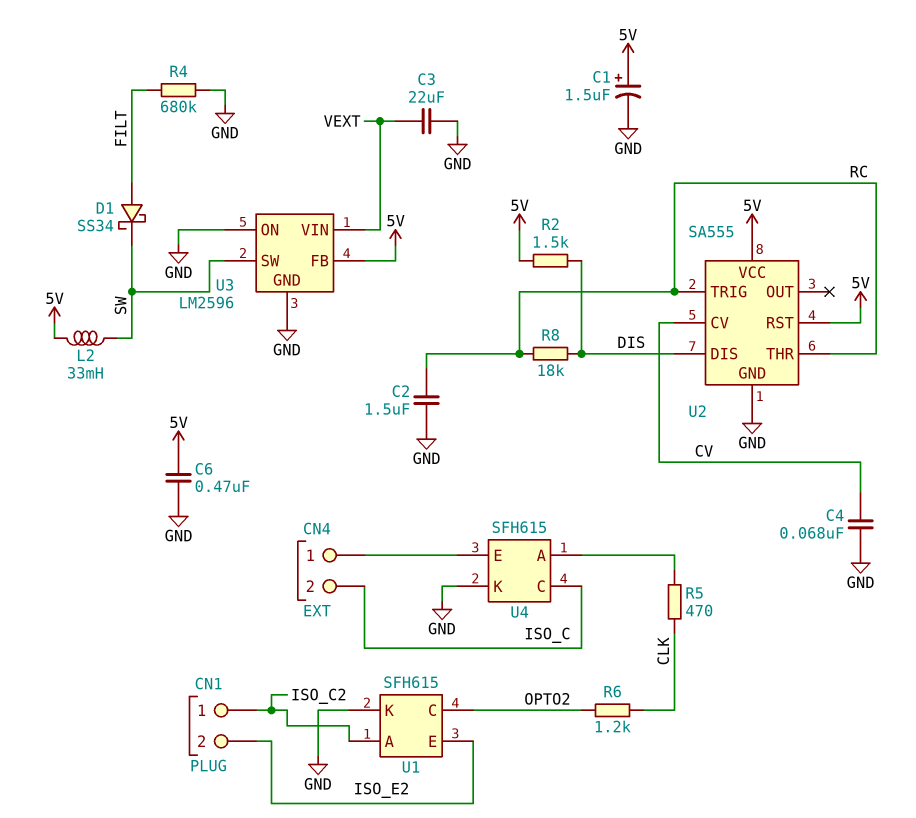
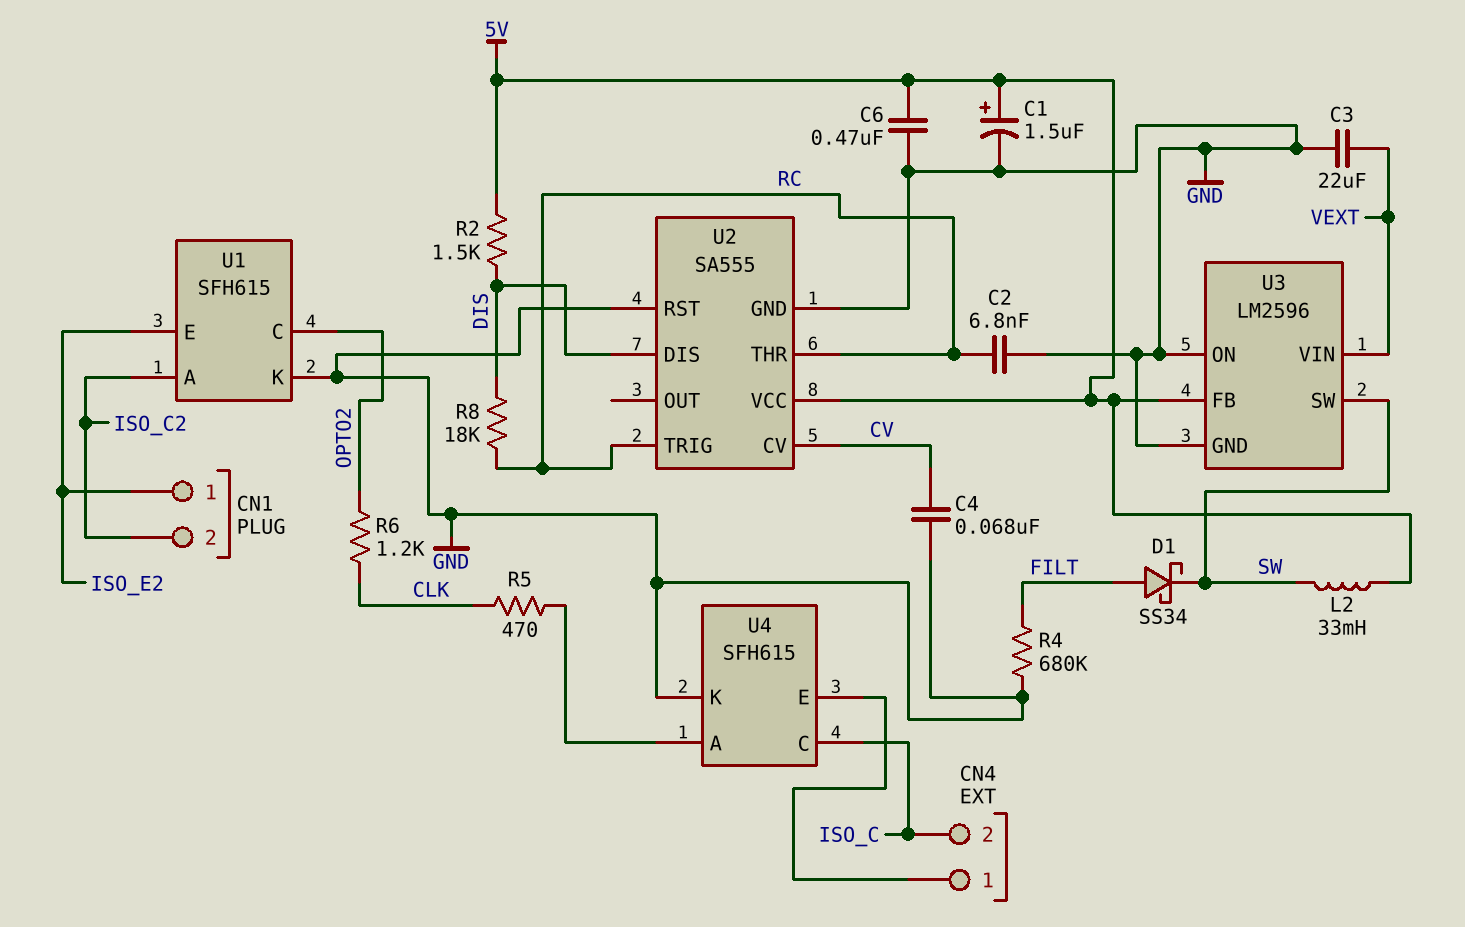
C2: 1.5uF (GND, RC) -> 6.8nF (GND, RC)
CN1 pin 1: ISO_C2 -> ISO_E2
CN1 pin 2: ISO_E2 -> ISO_C2
U2 pin RST: 5V -> GND

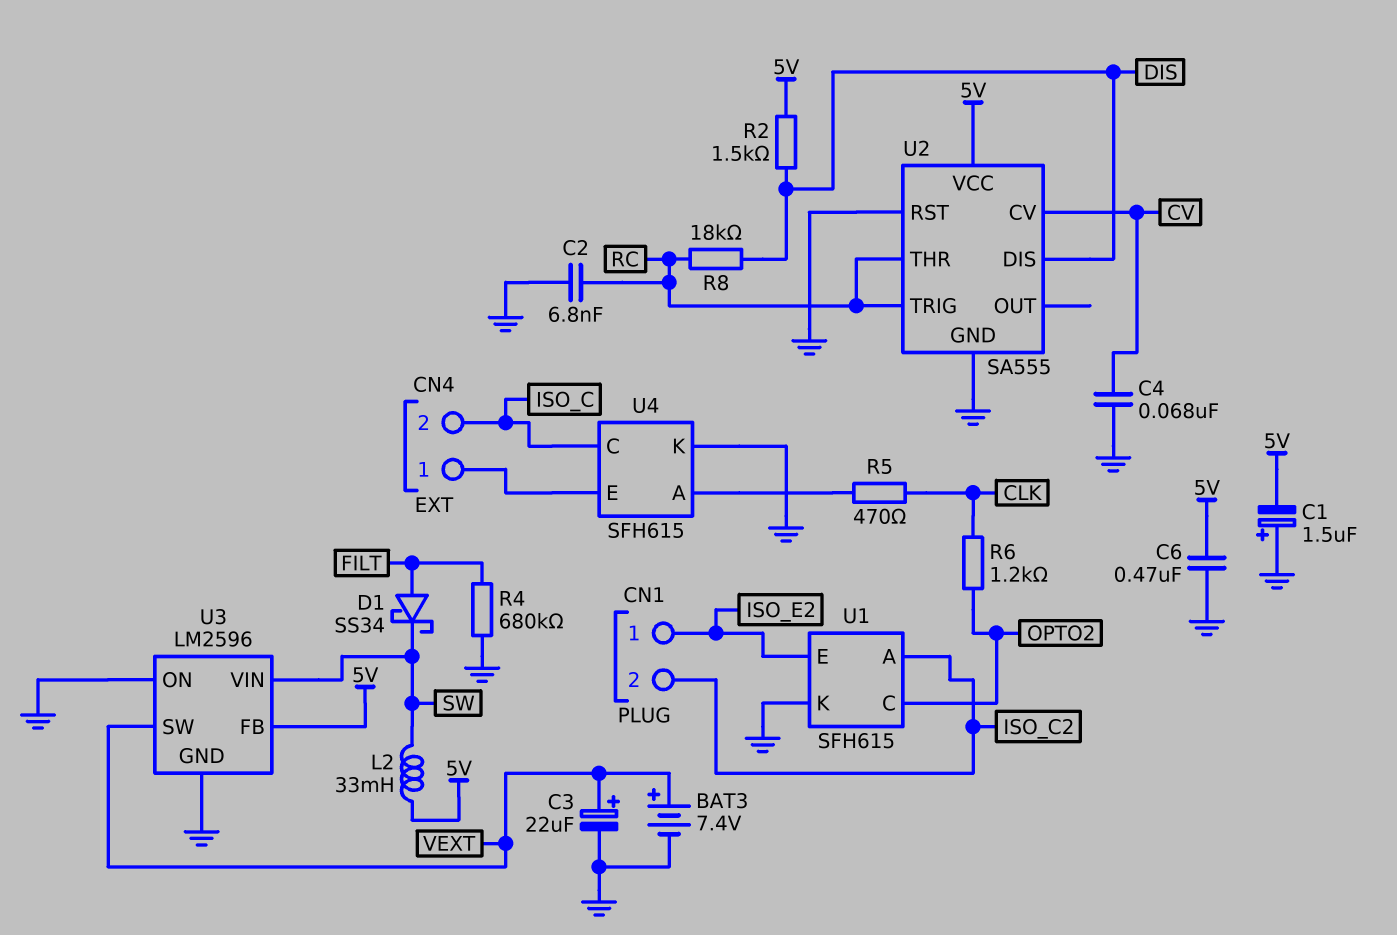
BAT3: none -> 7.4V (plus VEXT, minus GND)
C1: 1.5uF (plus 5V, minus GND) -> 1.5uF (plus GND, minus 5V)
C3: 22uF (GND, VEXT) -> 22uF (plus VEXT, minus GND)
U3 pin SW: SW -> VEXT
U3 pin VIN: VEXT -> SW

